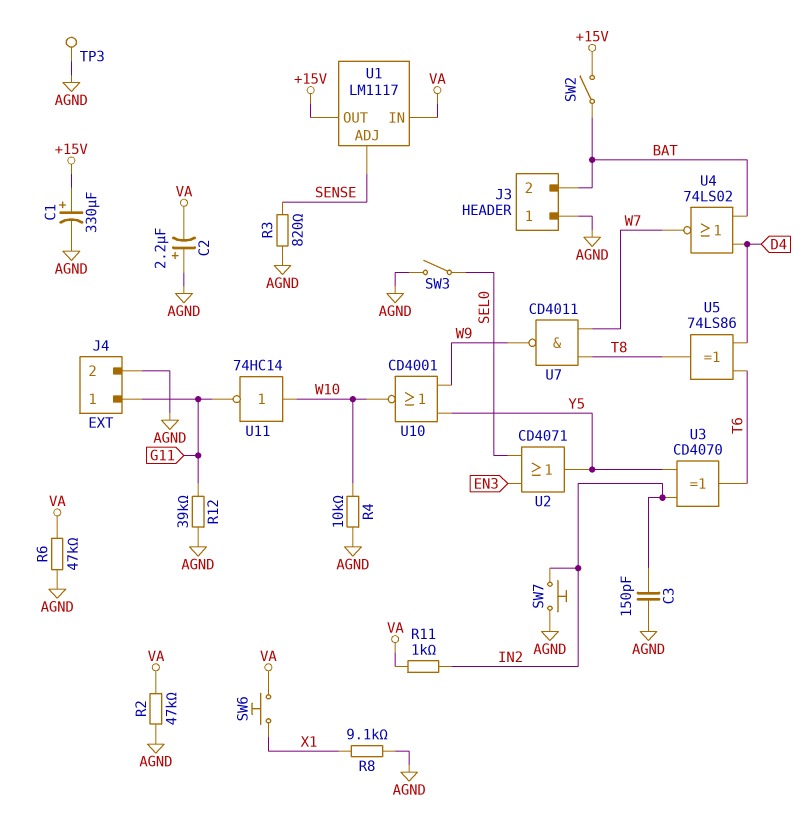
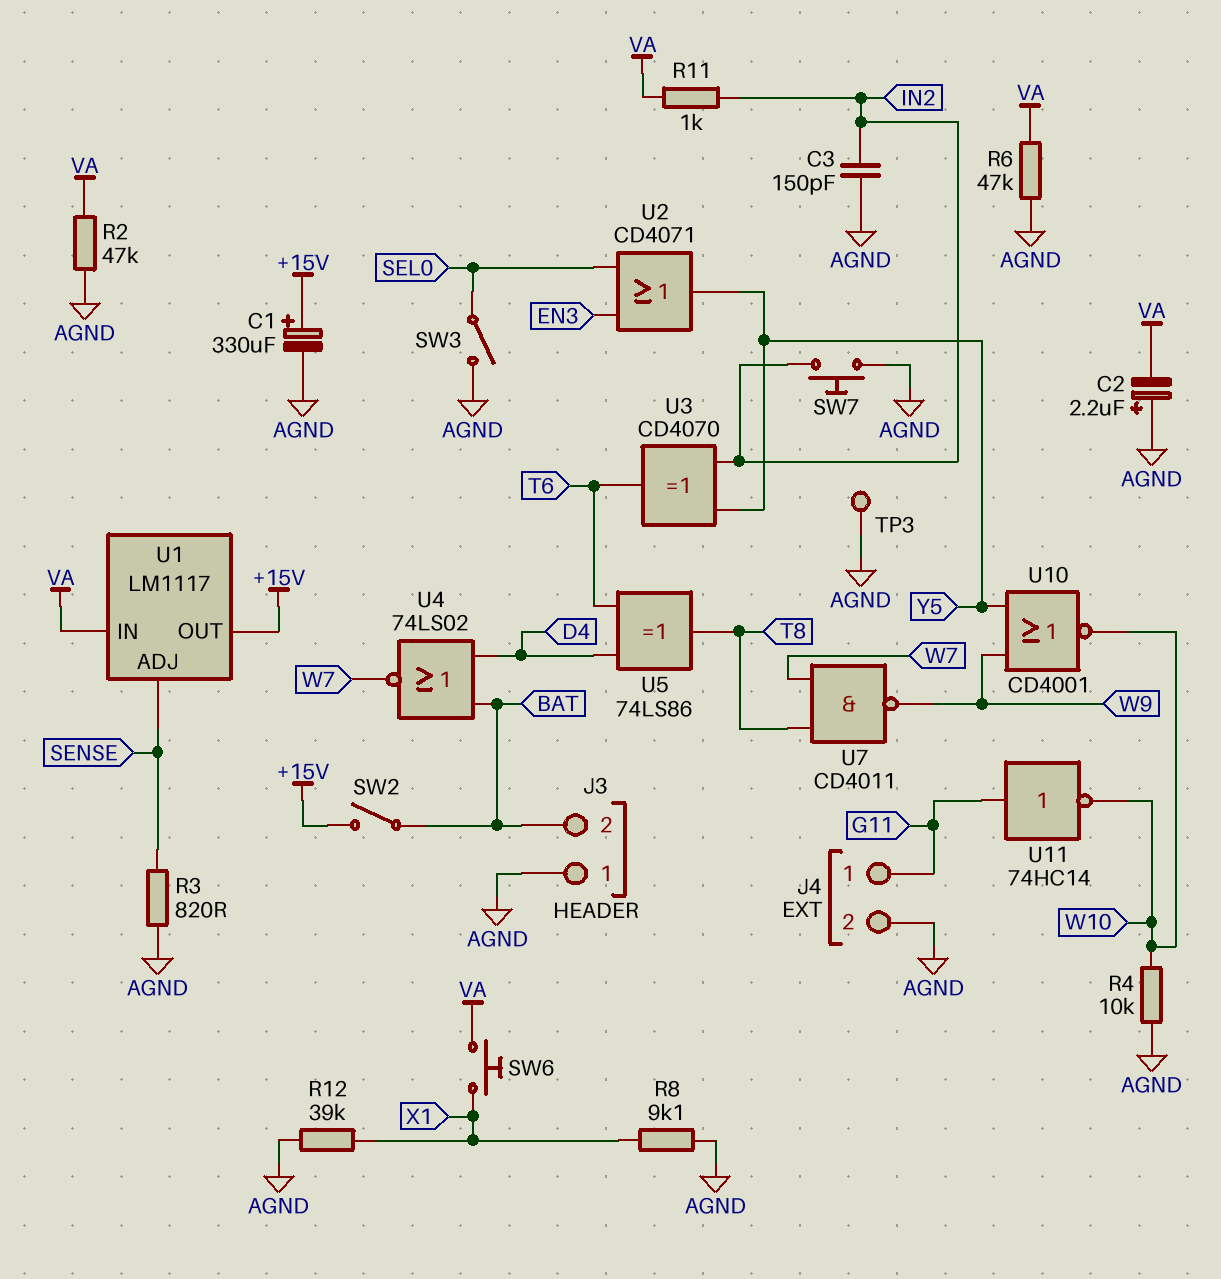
R12: 39k (AGND, G11) -> 39k (AGND, X1)
U11: NOT 74HC14 (in W10, out G11) -> NOT 74HC14 (in G11, out W10)

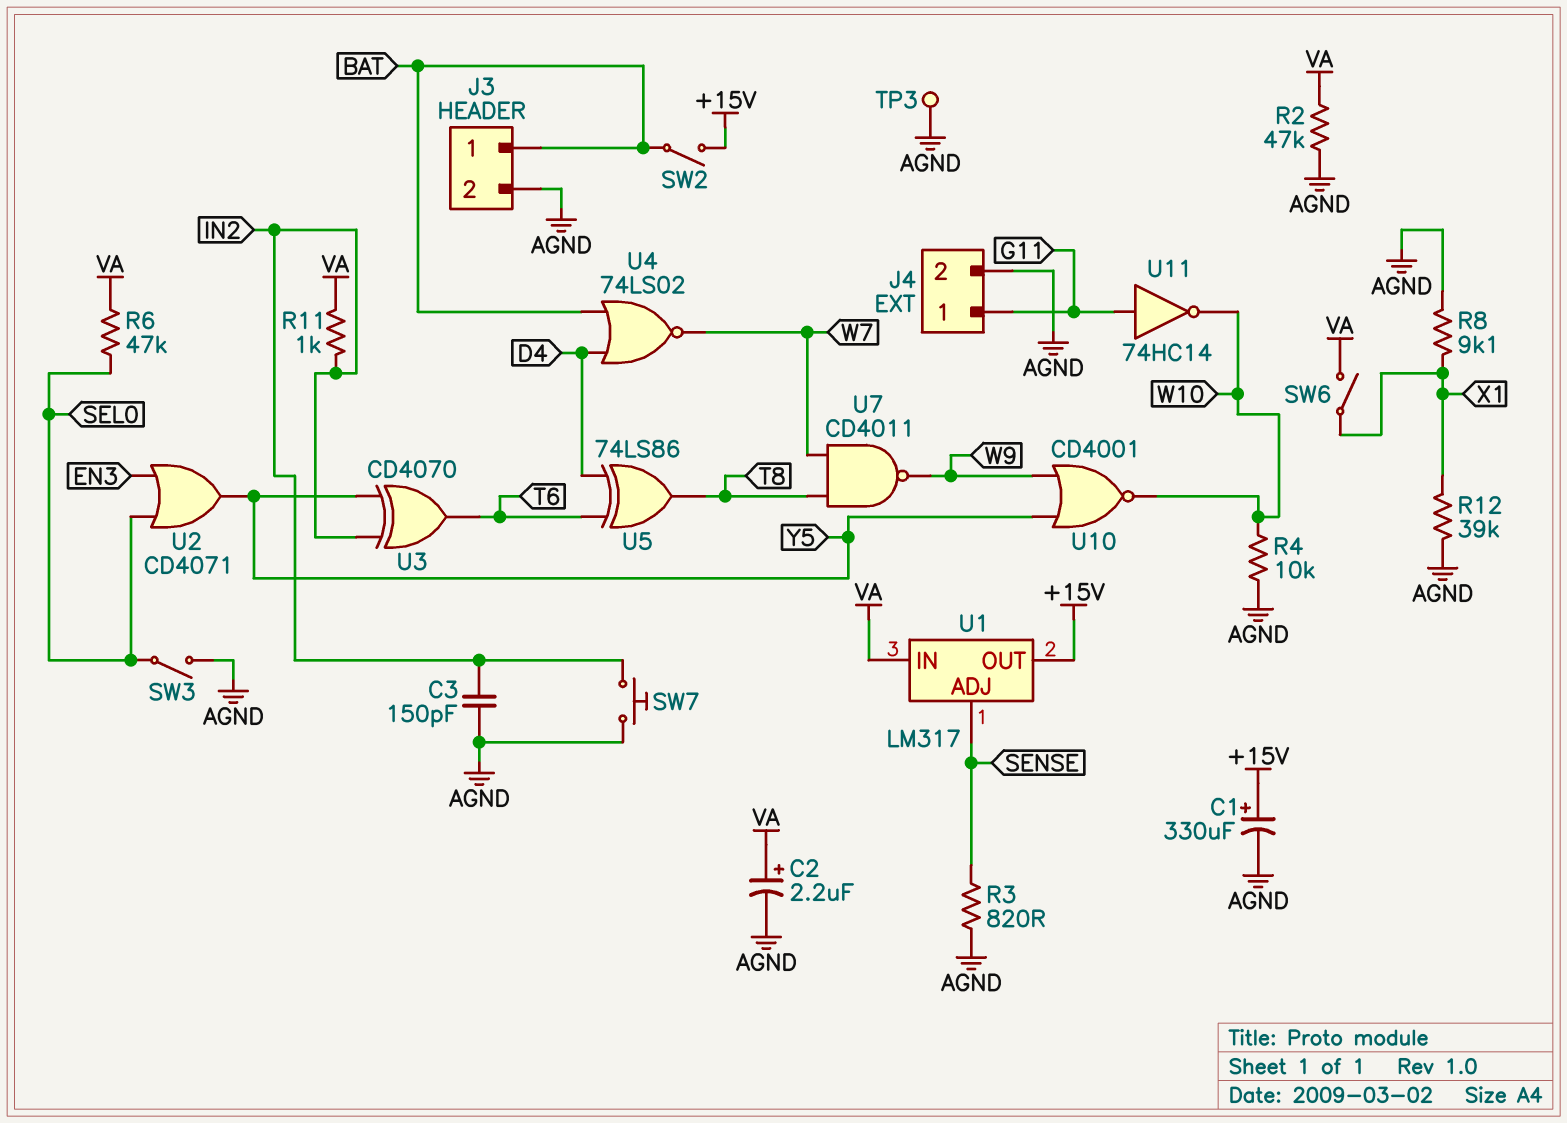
C2: 2.2uF (plus AGND, minus VA) -> 2.2uF (plus VA, minus AGND)
J3 pin 1: AGND -> BAT
J3 pin 2: BAT -> AGND
R6: 47k (AGND, VA) -> 47k (SEL0, VA)
SW6: button (VA, X1) -> switch (VA, X1)
U1: LM1117 -> LM317

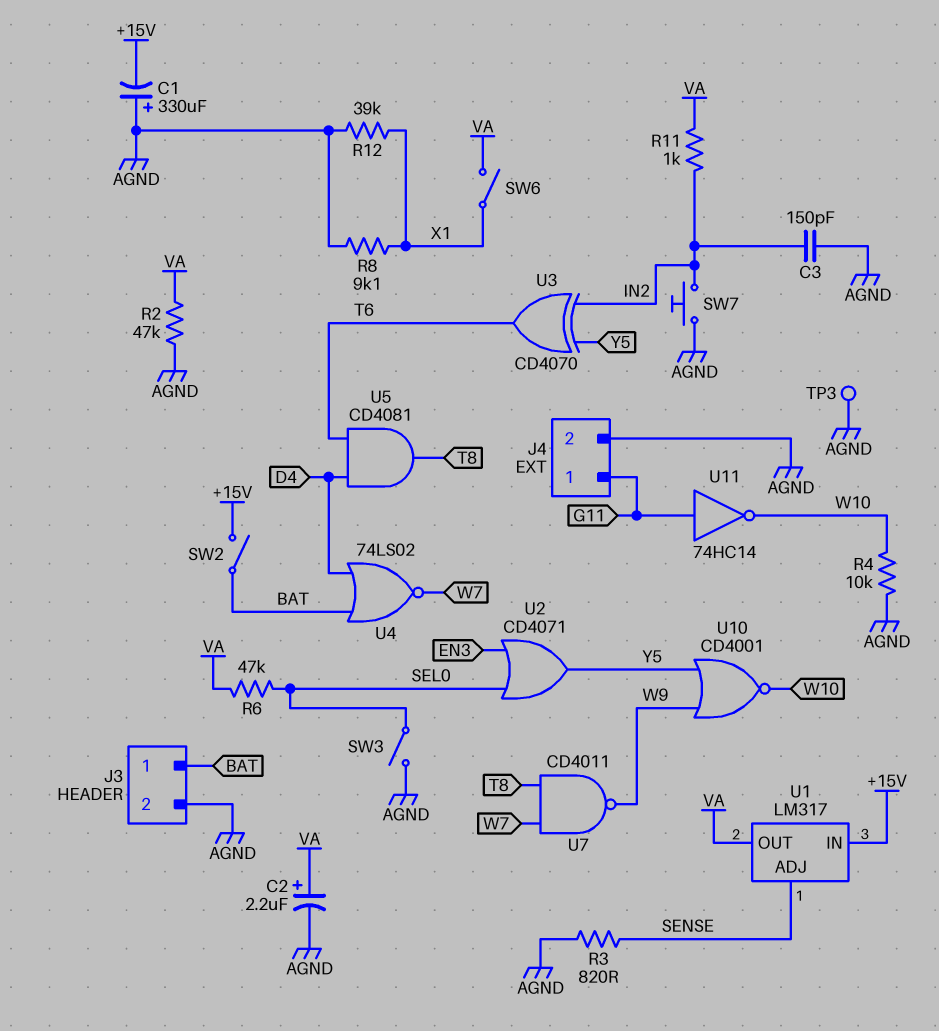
C1: 330uF (plus +15V, minus AGND) -> 330uF (plus AGND, minus +15V)
U1 pin IN: VA -> +15V
U1 pin OUT: +15V -> VA
U5: XOR 74LS86 (in D4, in T6, out T8) -> AND CD4081 (in D4, in T6, out T8)

